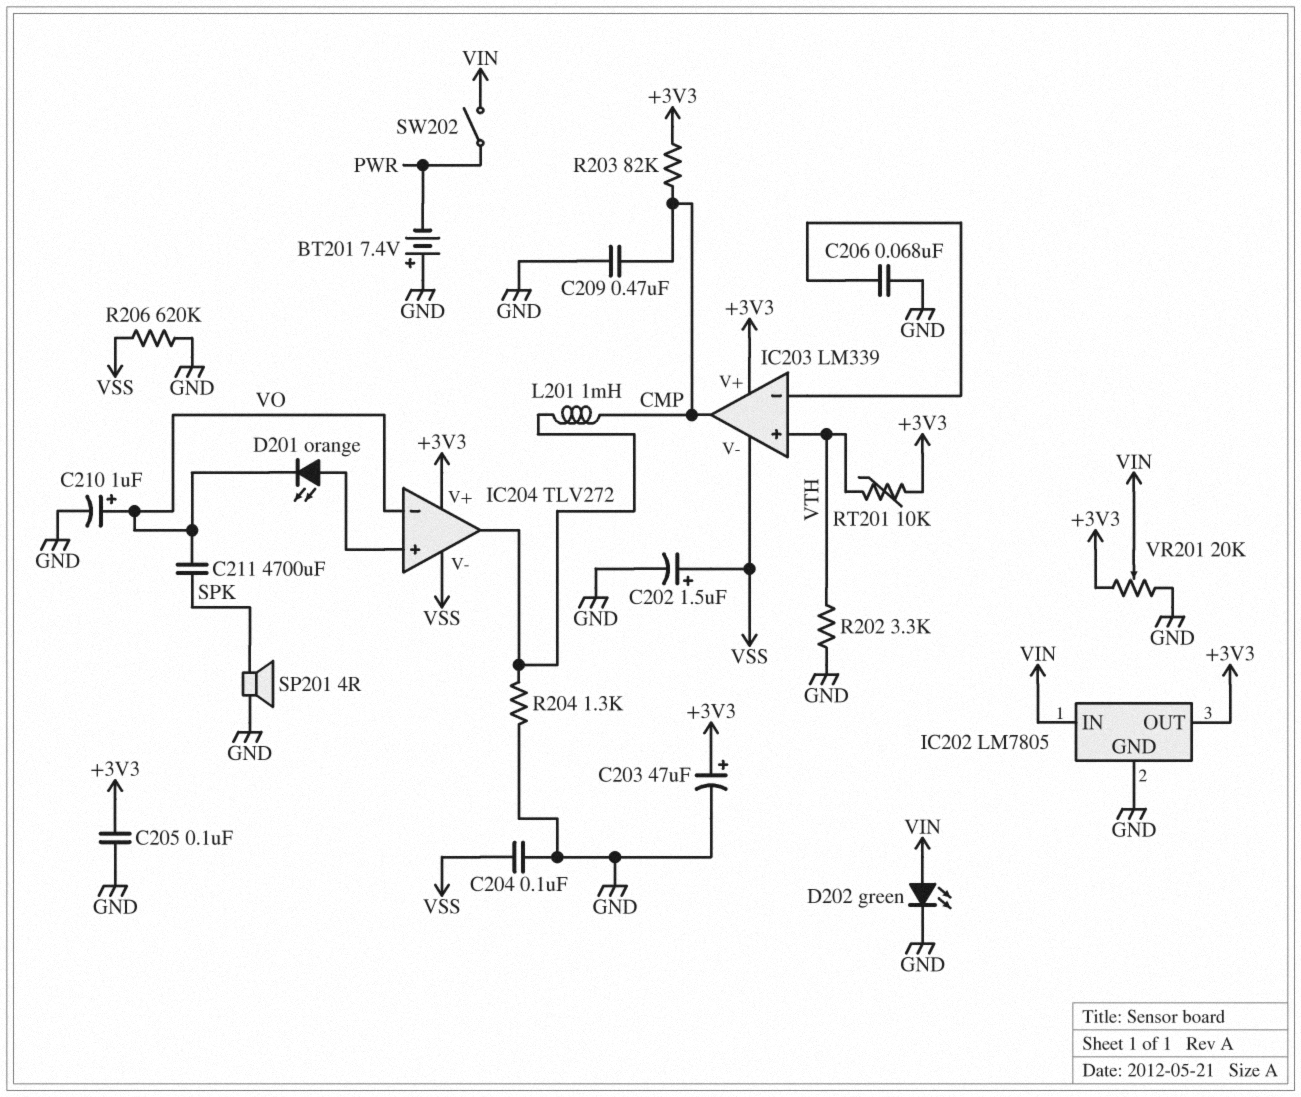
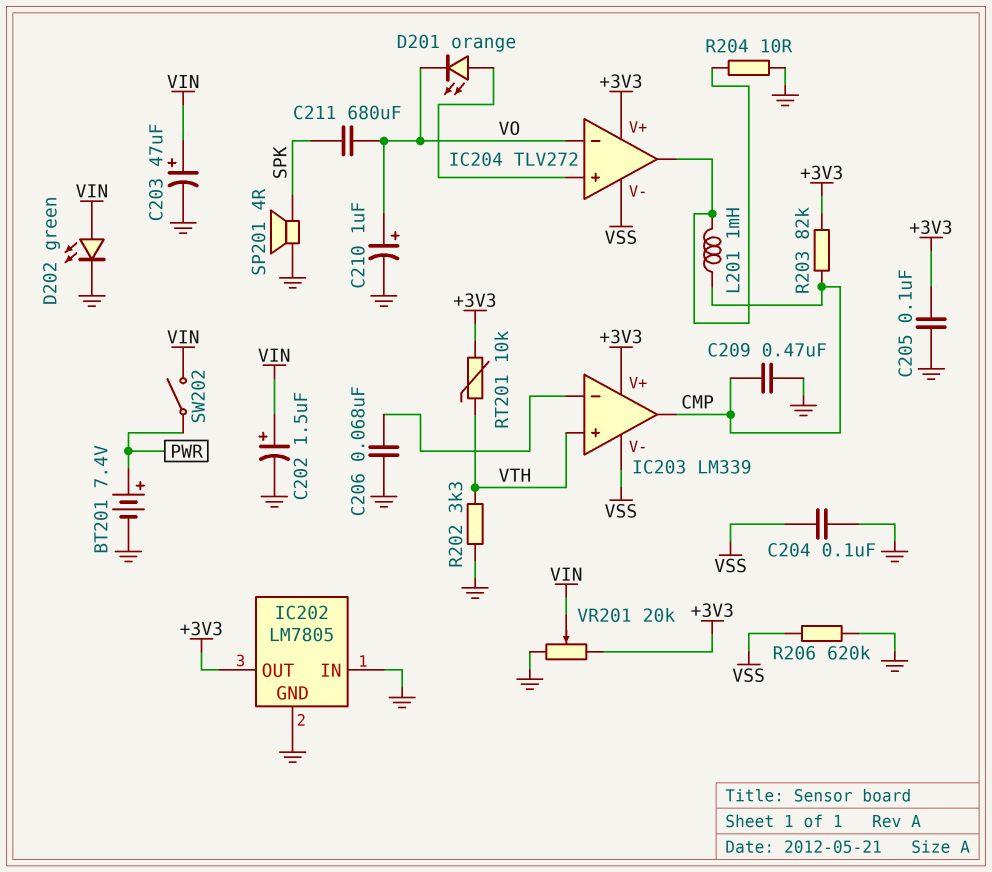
BT201: 7.4V (plus GND, minus PWR) -> 7.4V (plus PWR, minus GND)
C202: 1.5uF (plus VSS, minus GND) -> 1.5uF (plus VIN, minus GND)
C203: 47uF (plus +3V3, minus GND) -> 47uF (plus VIN, minus GND)
C211: 4700uF (SPK, VO) -> 680uF (SPK, VO)
IC202 pin IN: VIN -> GND
R204: 1.3k (GND, IC204/out) -> 10 (GND, IC204/out)

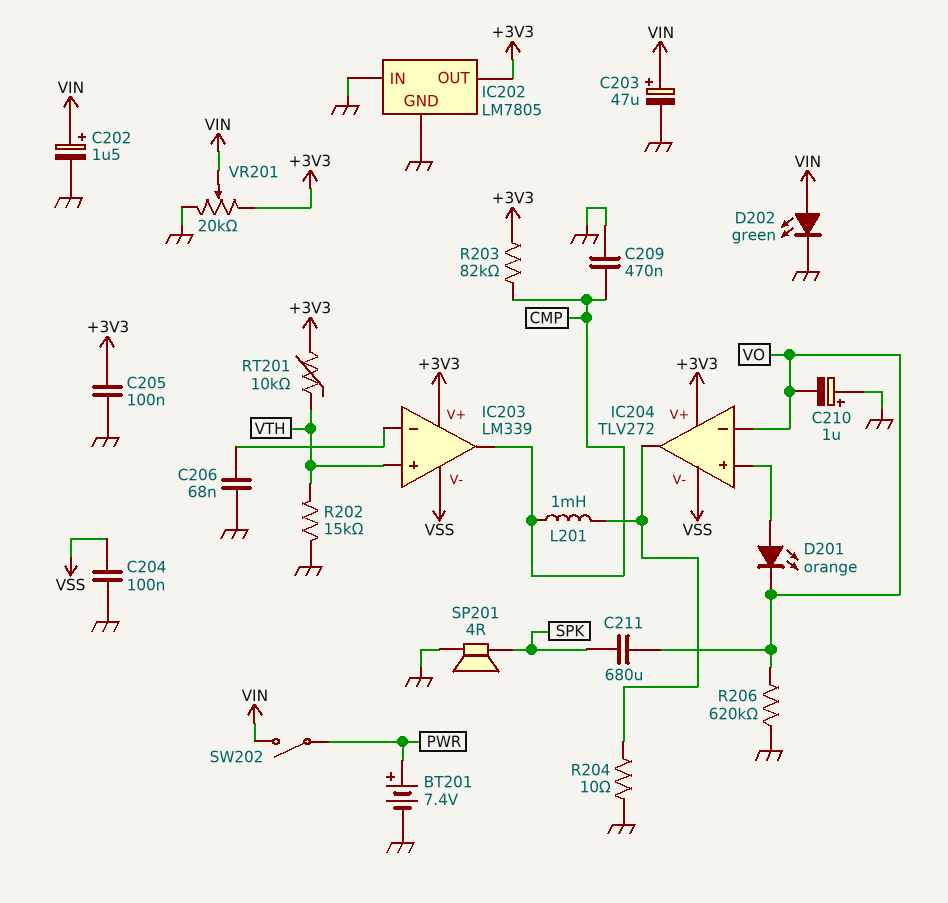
C210: 1uF (plus VO, minus GND) -> 1uF (plus GND, minus VO)
R202: 3.3k (GND, VTH) -> 15k (GND, VTH)
R206: 620k (GND, VSS) -> 620k (GND, VO)

